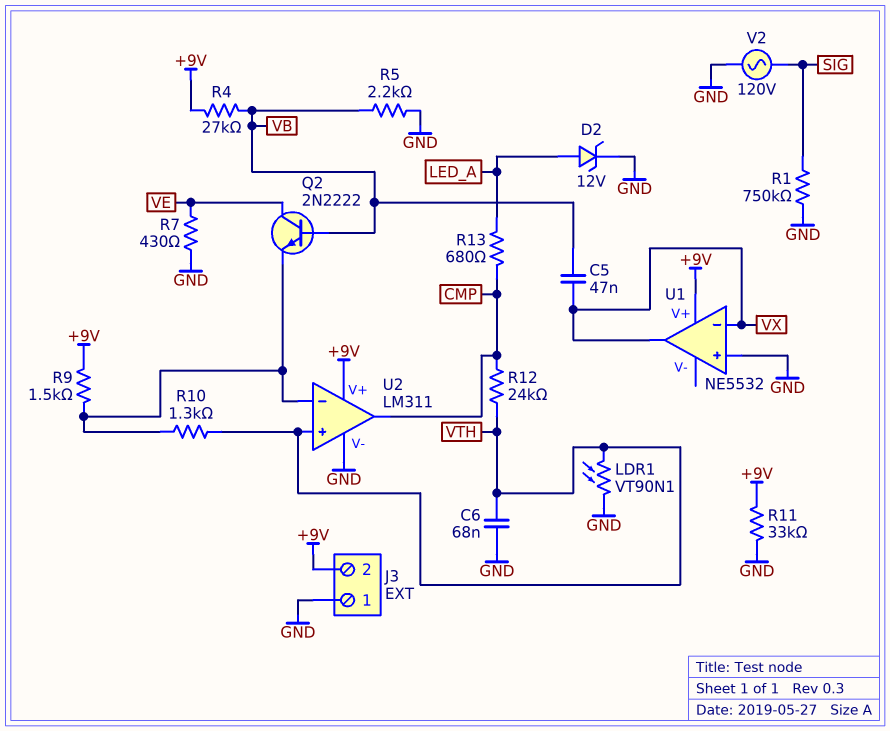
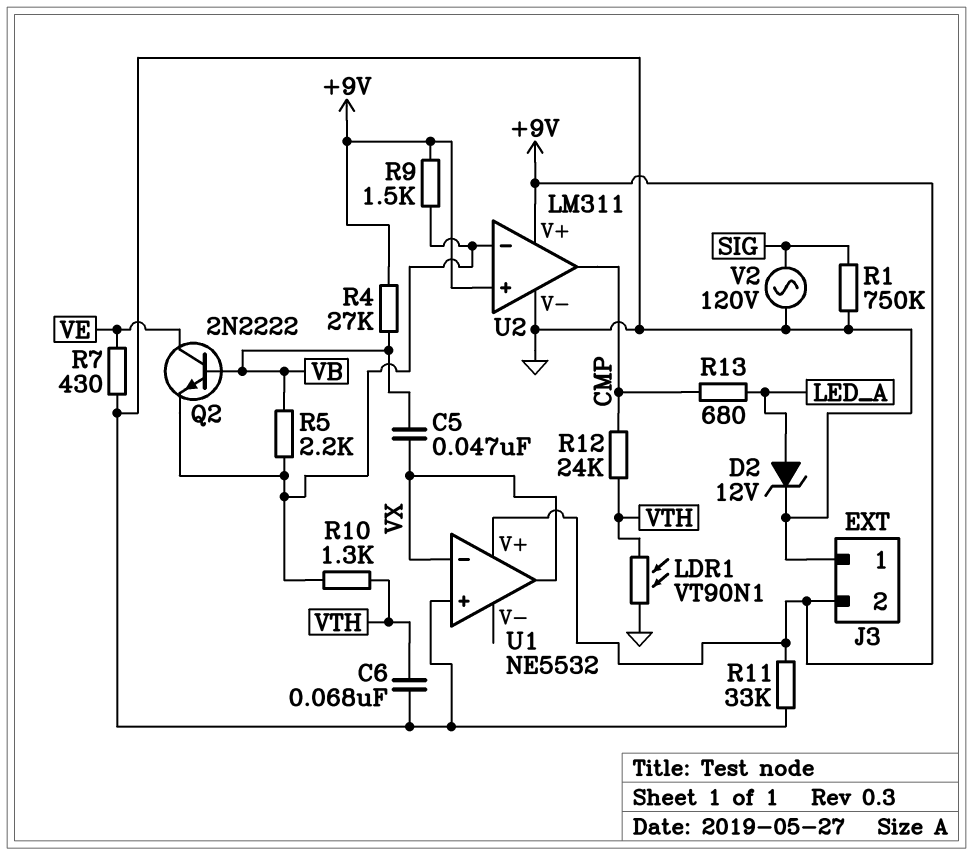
R5: 2.2k (GND, VB) -> 2.2k (U2/in-, VB)
U2 pin in+: VTH -> +9V

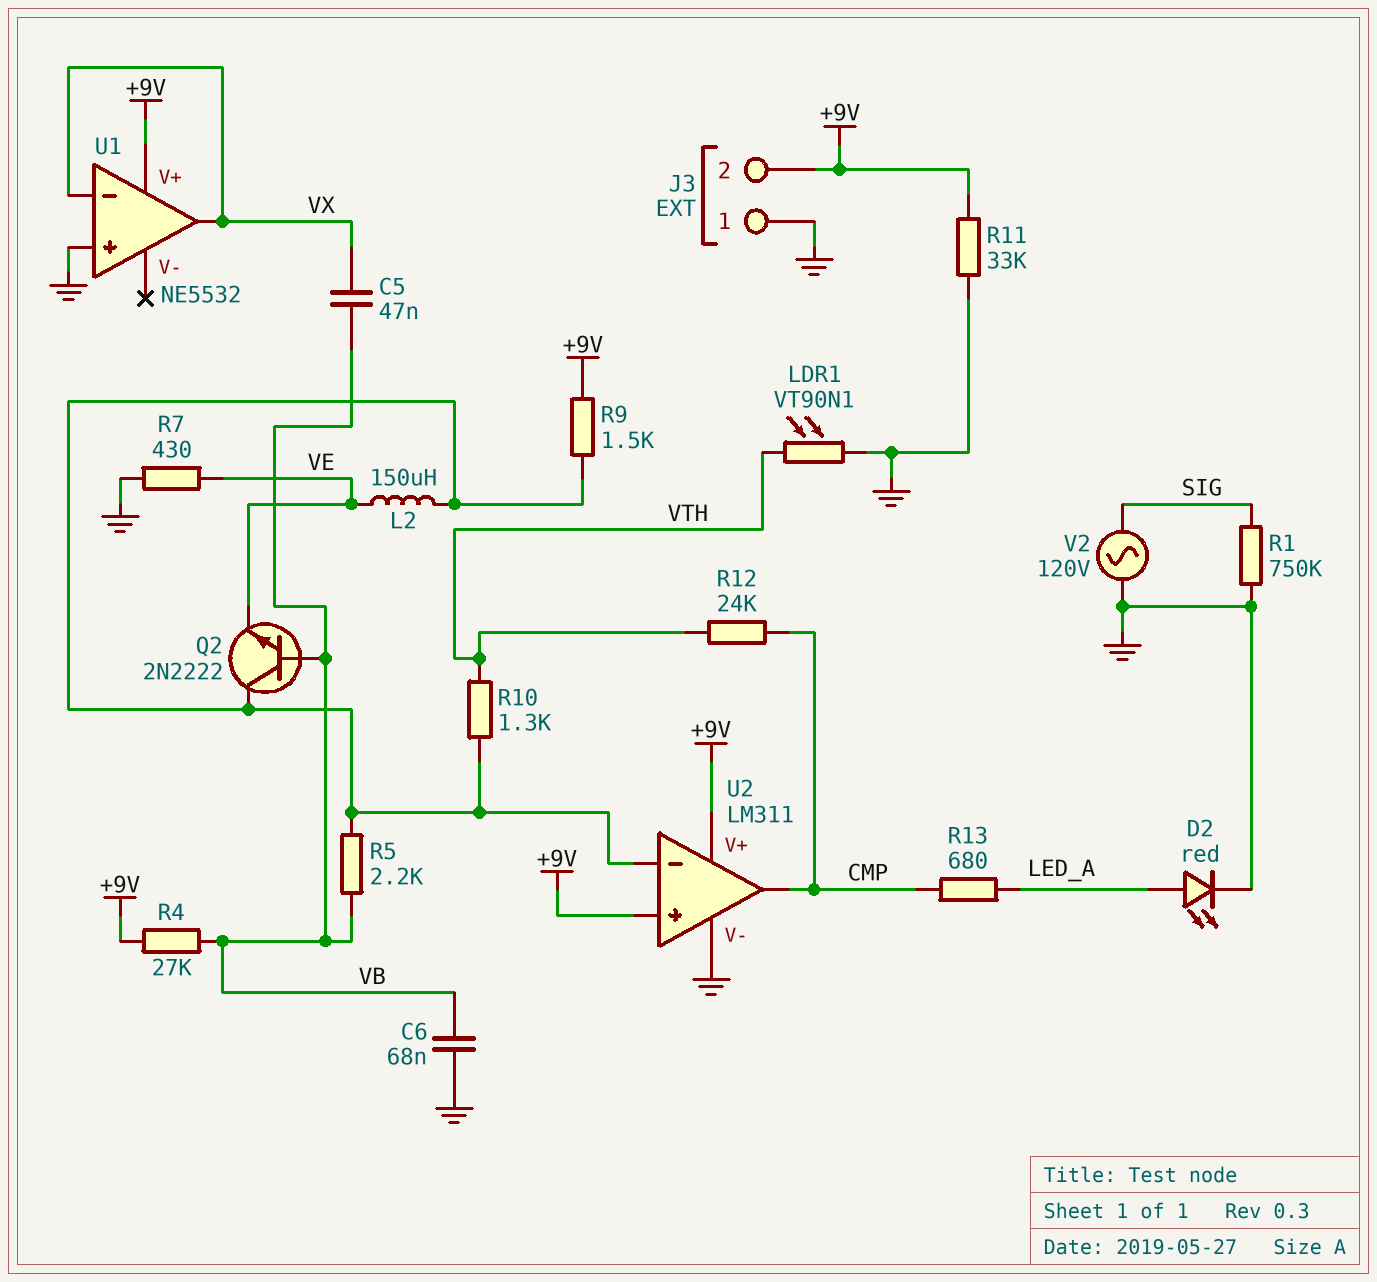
C6: 68nF (GND, VTH) -> 68nF (GND, VB)
D2: zener 12V (A LED_A, K GND) -> LED red (A LED_A, K GND)
L2: none -> 150uH (U2/in-, VE)
Q2: NPN 2N2222 (B VB, C VE, E U2/in-) -> NPN 2N2222 (B VB, C U2/in-, E VE)

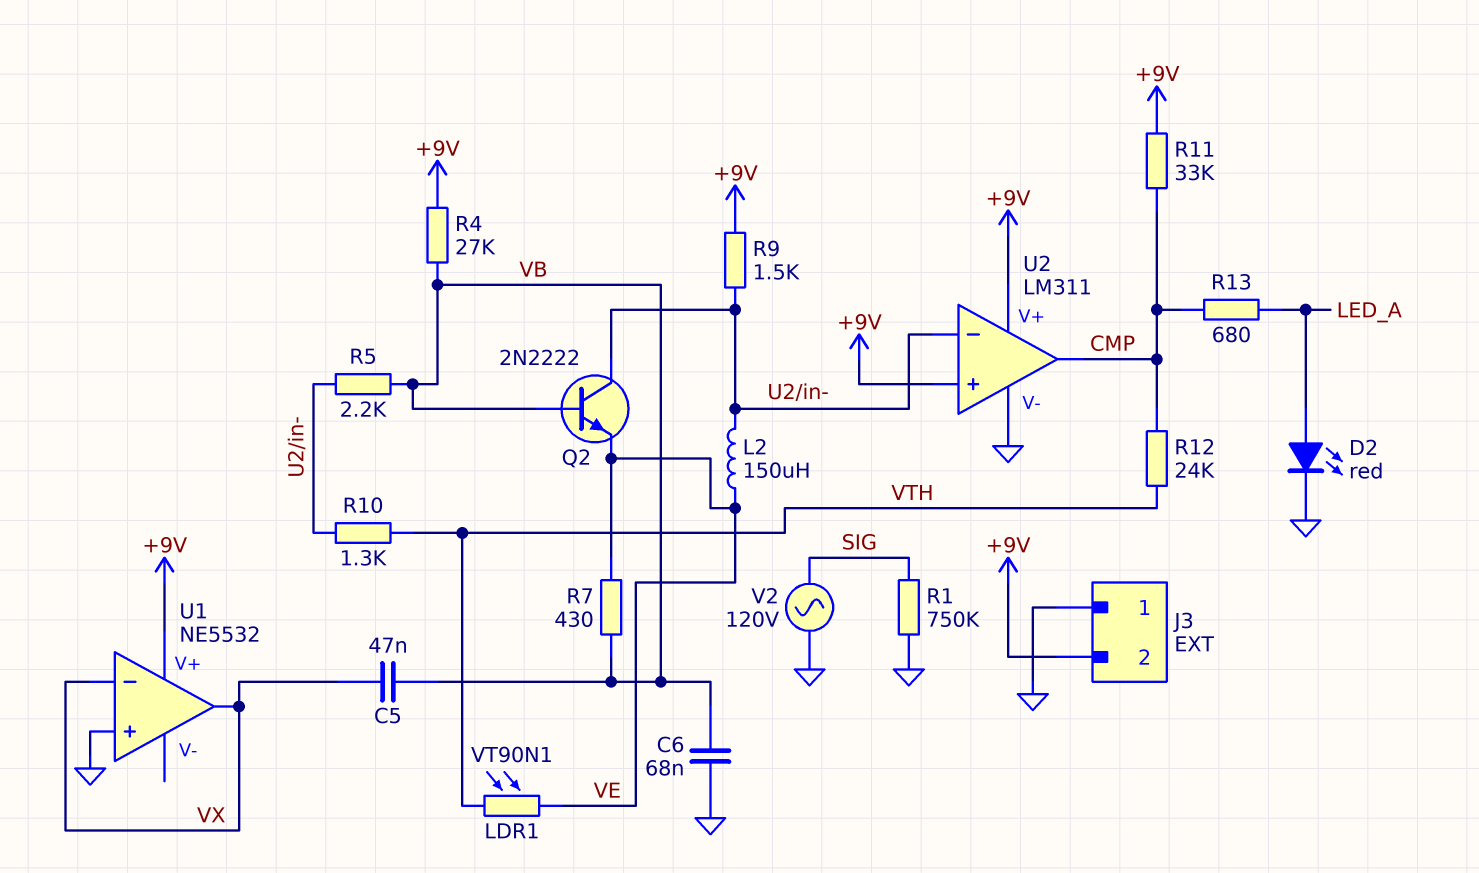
LDR1: VT90N1 (GND, VTH) -> VT90N1 (VE, VTH)
R7: 430 (GND, VE) -> 430 (VB, VE)
R11: 33k (+9V, GND) -> 33k (+9V, CMP)

